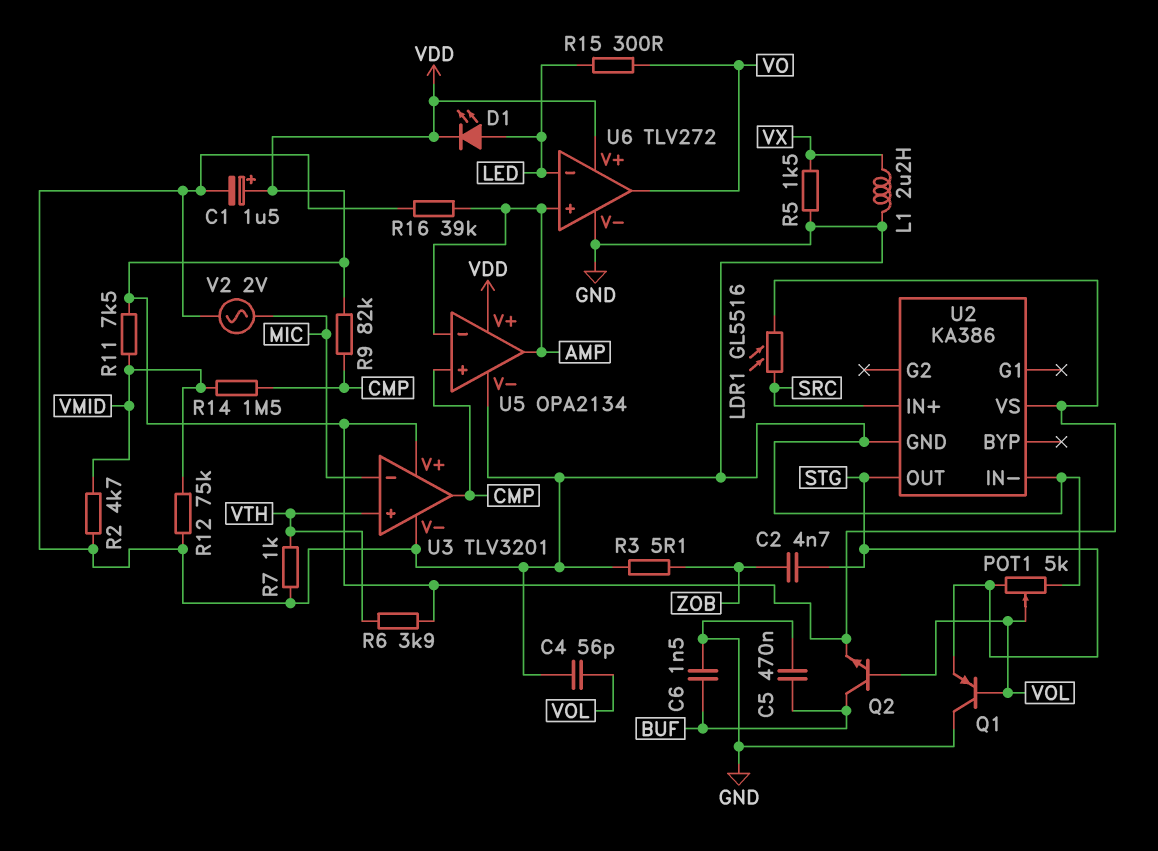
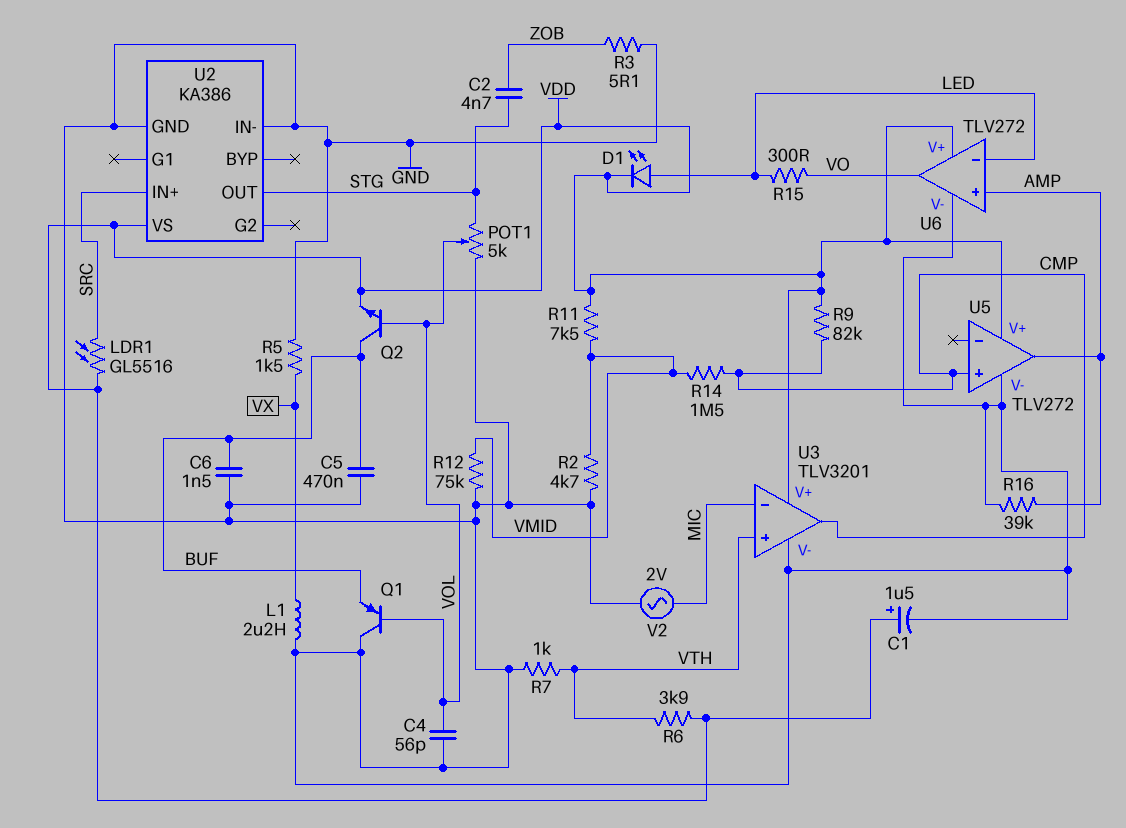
Q1: PNP (B VOL, C GND, E STG) -> PNP (B VOL, C GND, E BUF)
U5: OPA2134 -> TLV272
U5 pin in-: AMP -> none

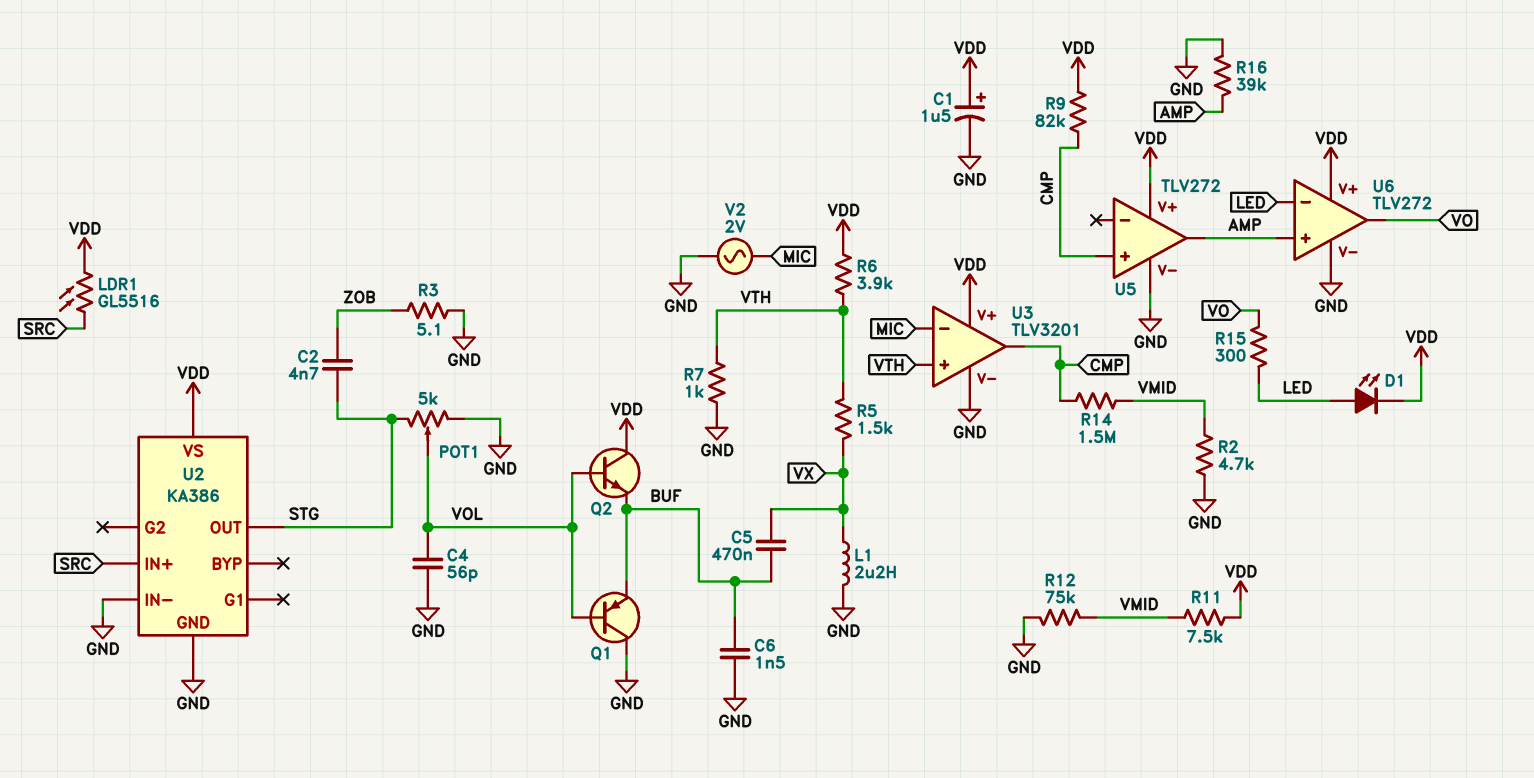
C5: 470nF (BUF, GND) -> 470nF (BUF, VX)
Q2: NPN (B VOL, C BUF, E VDD) -> NPN (B VOL, C VDD, E BUF)
R5: 1.5k (GND, VX) -> 1.5k (VTH, VX)

